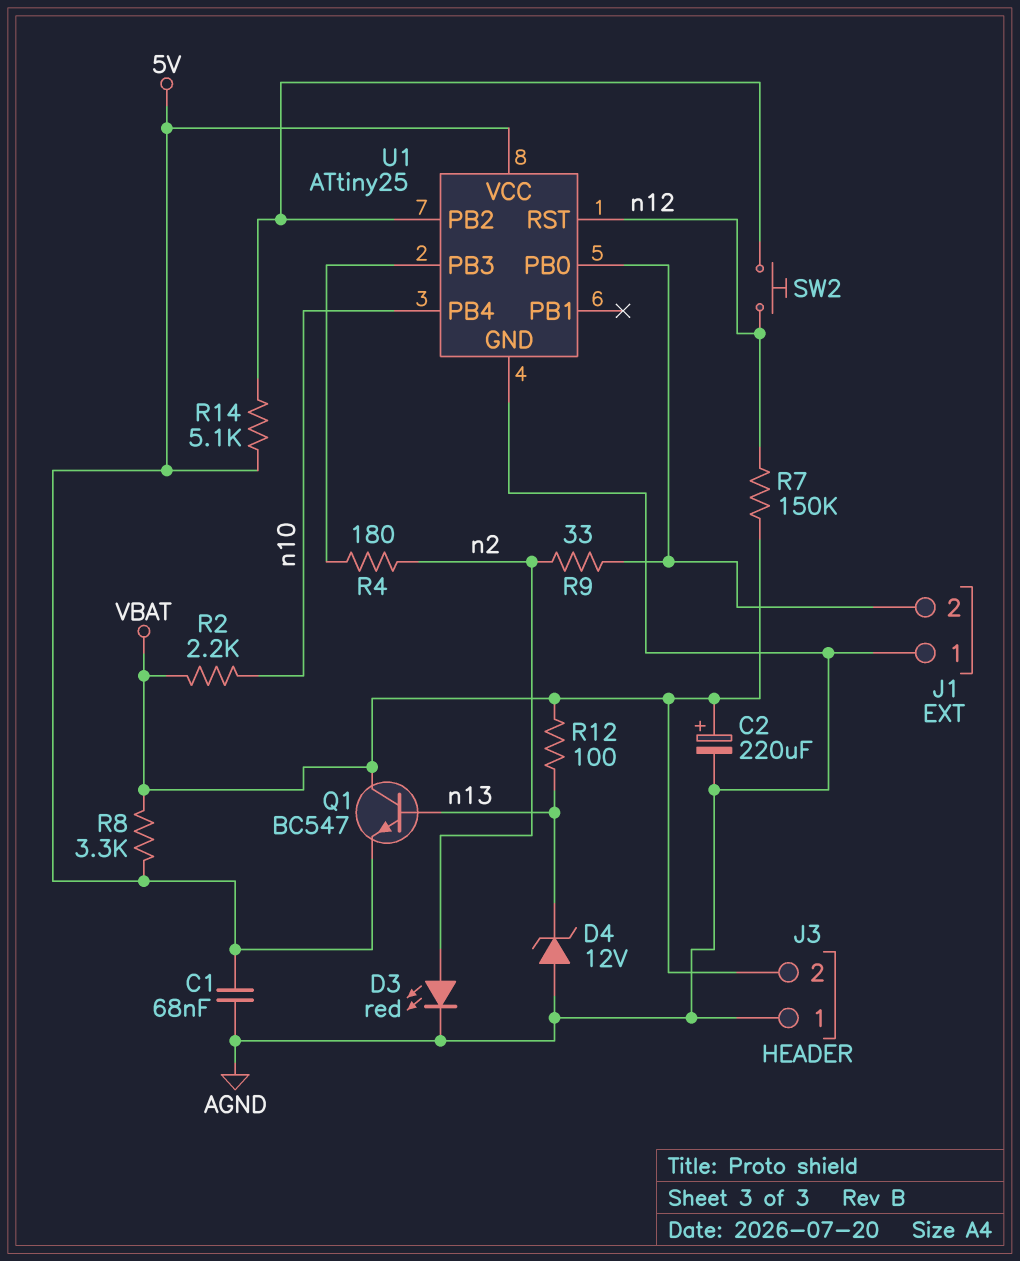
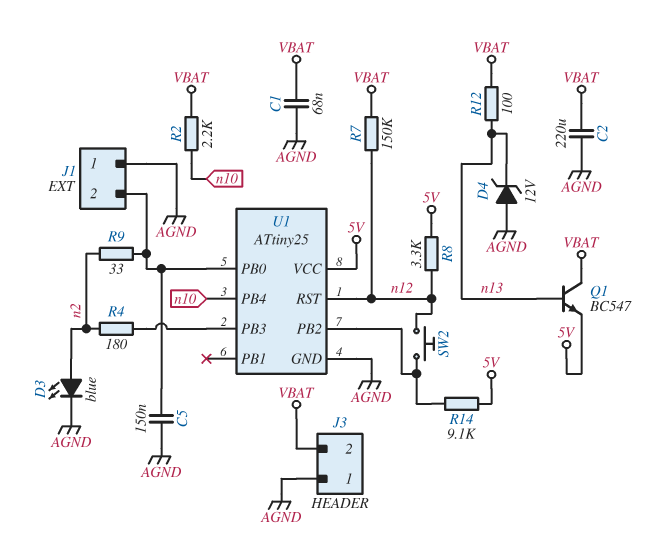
C1: 68nF (5V, AGND) -> 68nF (AGND, VBAT)
C2: 220uF (plus VBAT, minus AGND) -> 220uF (AGND, VBAT)
C5: none -> 150nF (AGND, J1/2)
D3: LED red (A n2, K AGND) -> LED blue (A n2, K AGND)
R8: 3.3k (5V, VBAT) -> 3.3k (5V, n12)
R14: 5.1k (5V, U1/PB2) -> 9.1k (5V, U1/PB2)

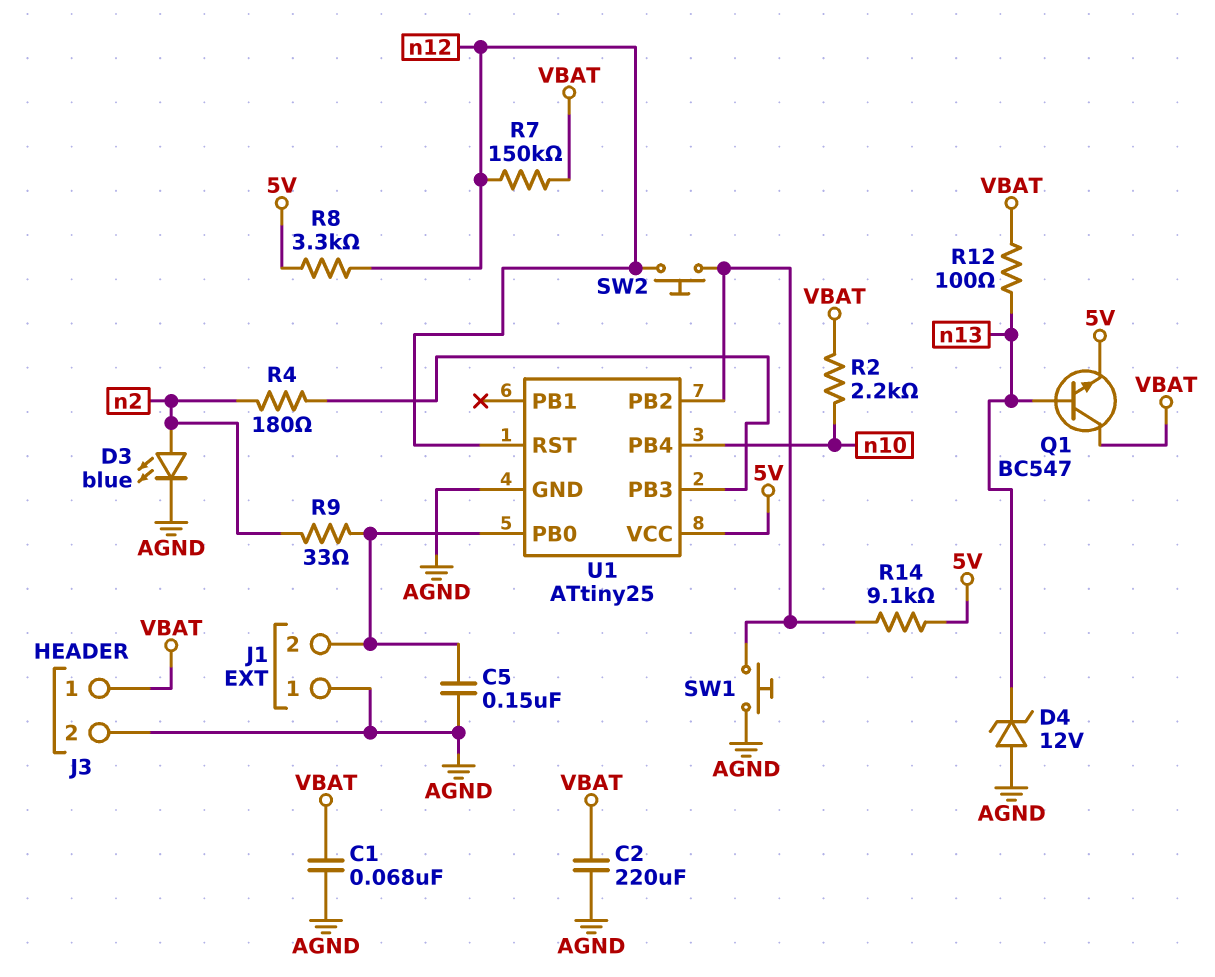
J3 pin 1: AGND -> VBAT
J3 pin 2: VBAT -> AGND
SW1: none -> button (AGND, U1/PB2)

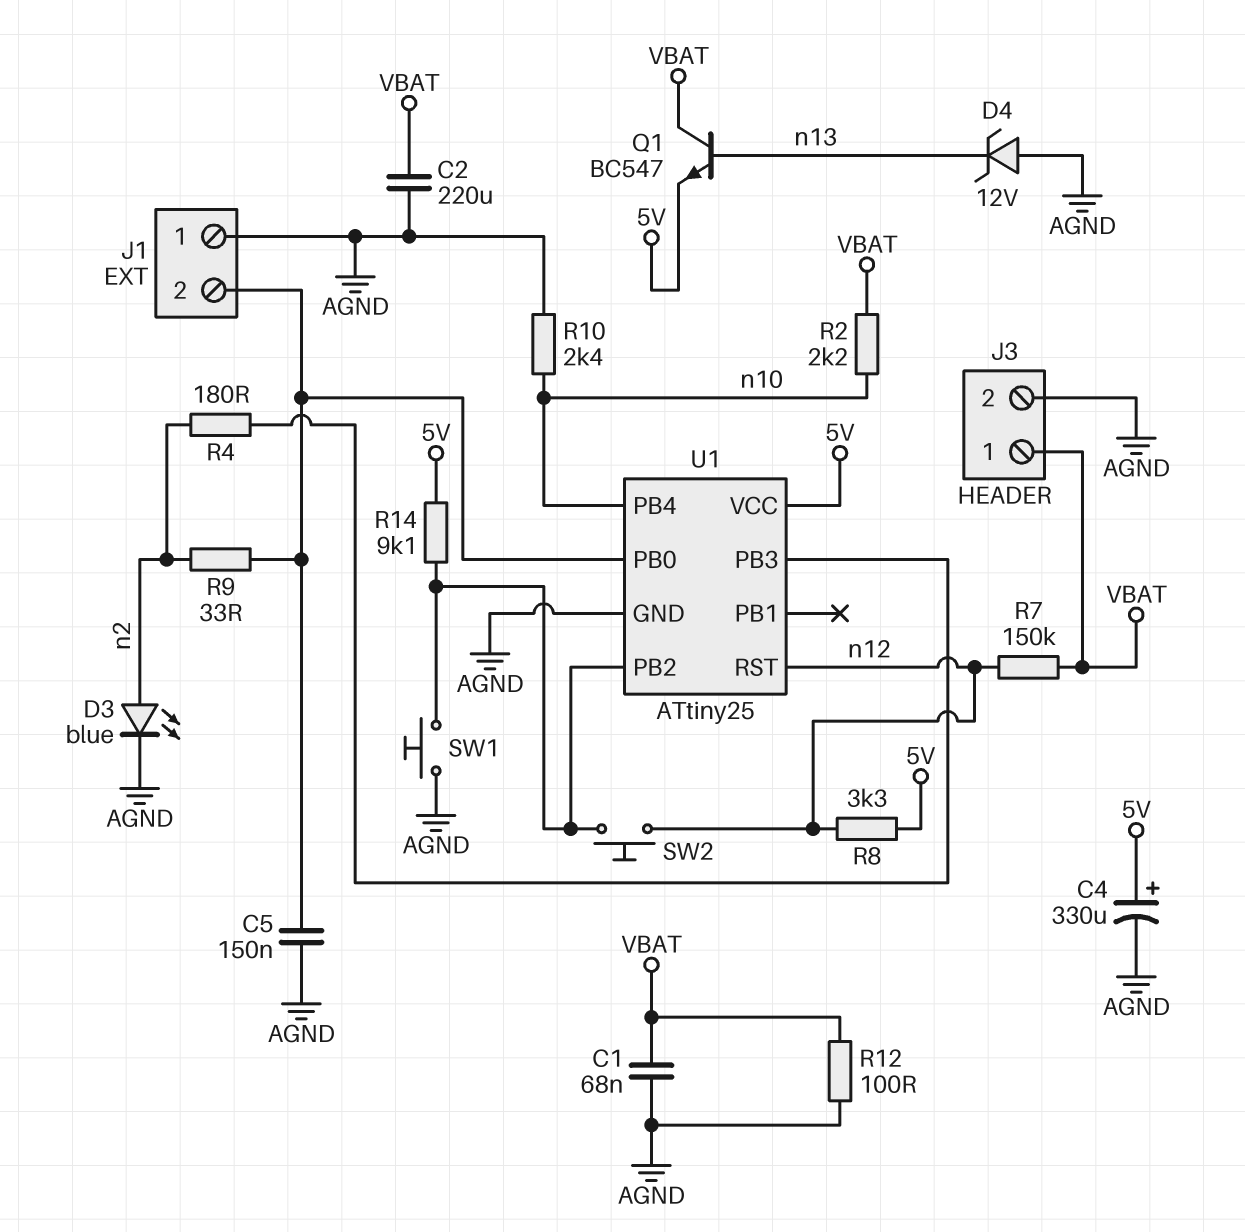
C4: none -> 330uF (plus 5V, minus AGND)
R10: none -> 2.4k (AGND, n10)
R12: 100 (VBAT, n13) -> 100 (AGND, VBAT)

